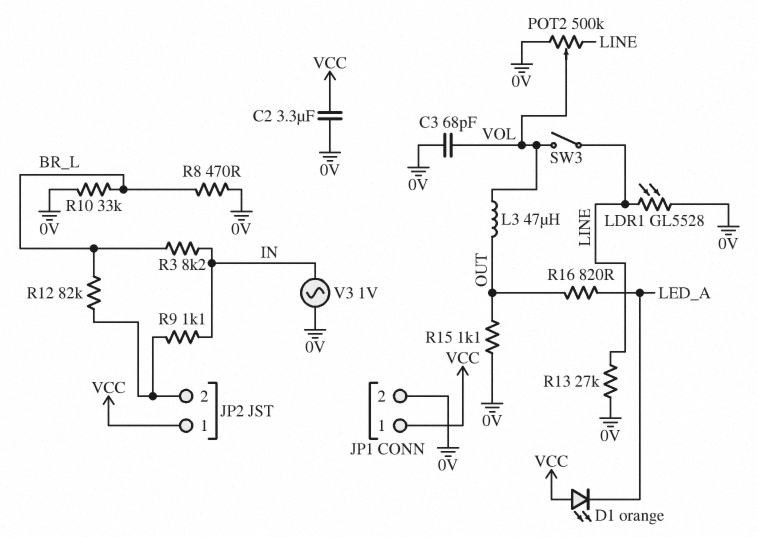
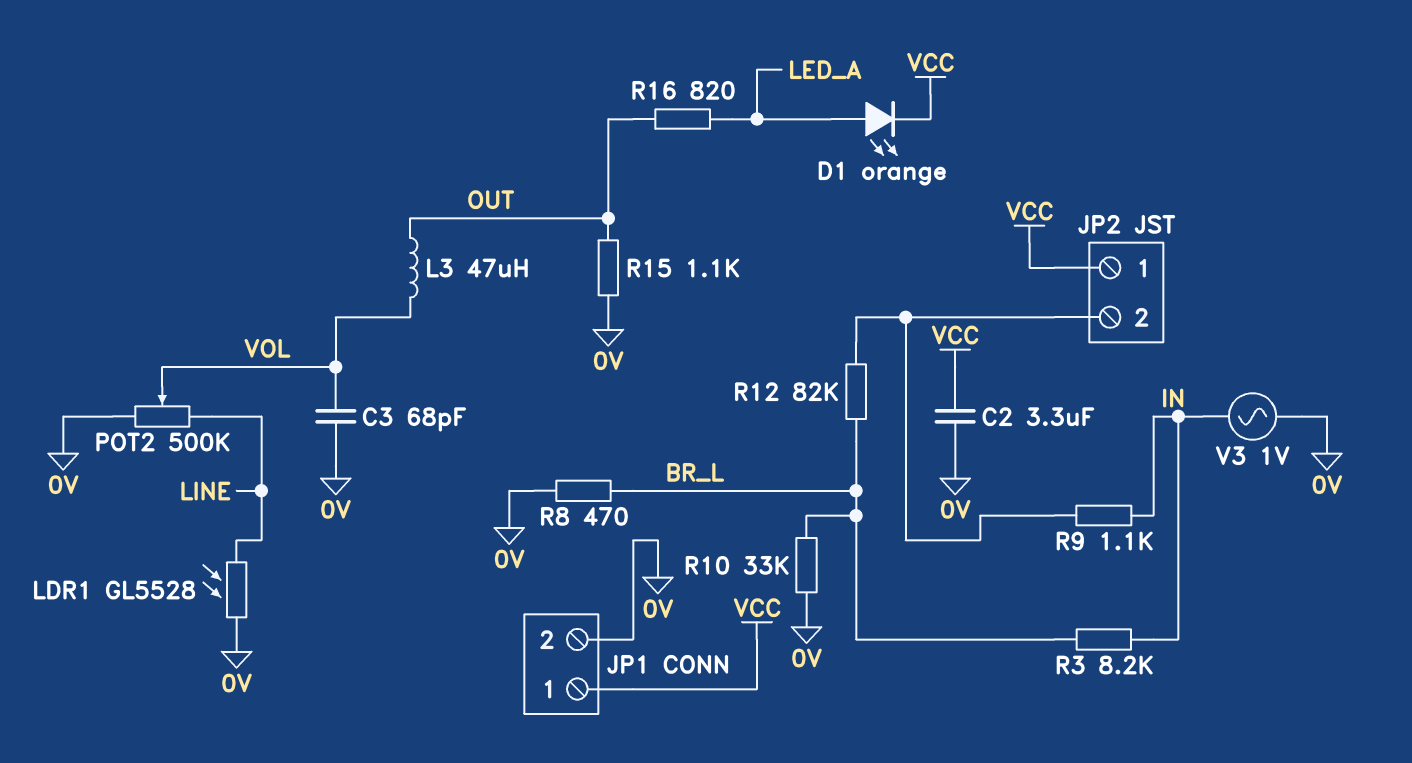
D1: LED orange (A VCC, K LED_A) -> LED orange (A LED_A, K VCC)
R13: 27k (0V, LINE) -> none
SW3: switch (LINE, VOL) -> none

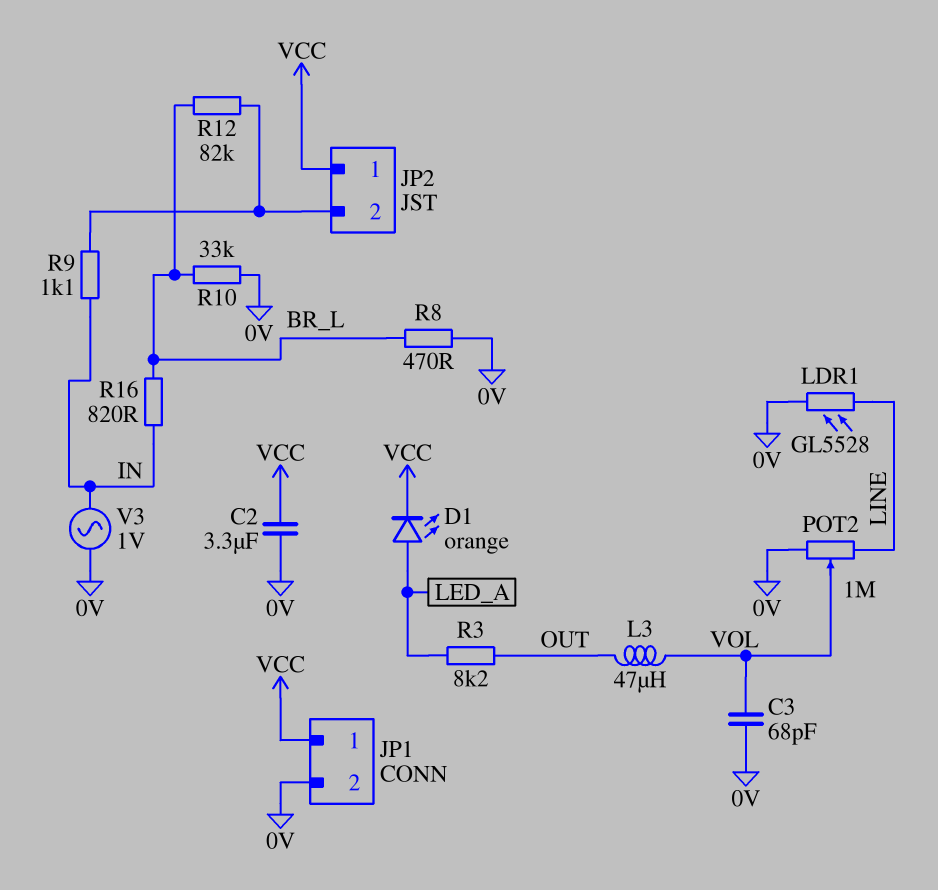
POT2: 500k (0V, LINE, wiper VOL) -> 1M (0V, LINE, wiper VOL)
R3: 8.2k (BR_L, IN) -> 8.2k (LED_A, OUT)
R15: 1.1k (0V, OUT) -> none
R16: 820 (LED_A, OUT) -> 820 (BR_L, IN)

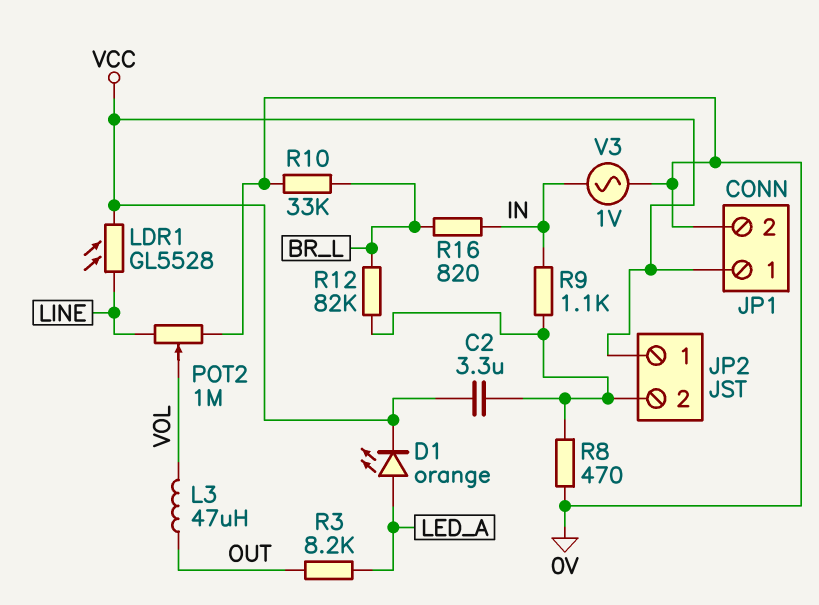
C2: 3.3uF (0V, VCC) -> 3.3uF (JP2/2, VCC)
C3: 68pF (0V, VOL) -> none
LDR1: GL5528 (0V, LINE) -> GL5528 (LINE, VCC)
R8: 470 (0V, BR_L) -> 470 (0V, JP2/2)

